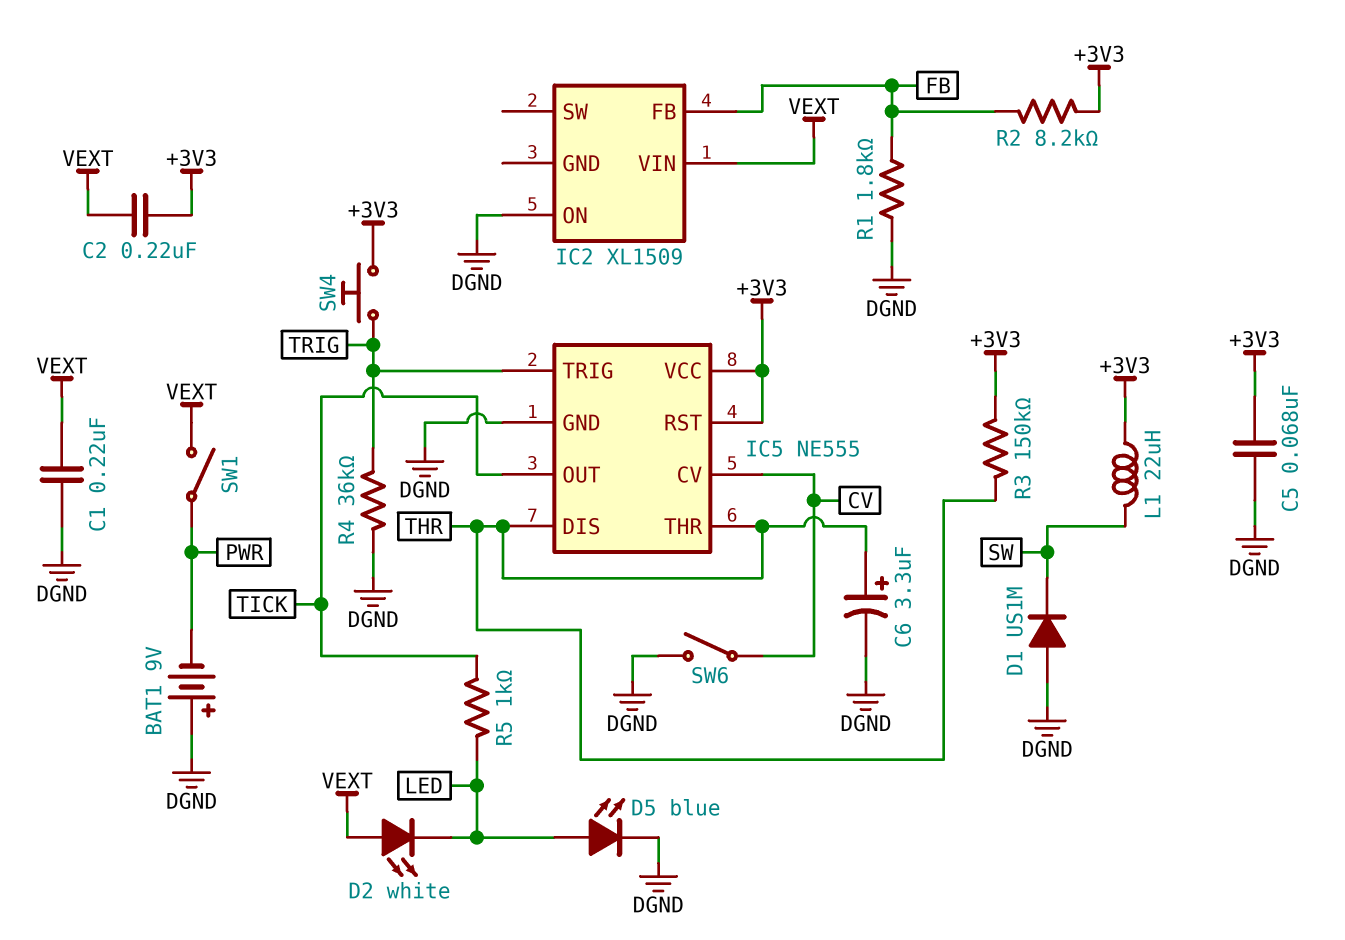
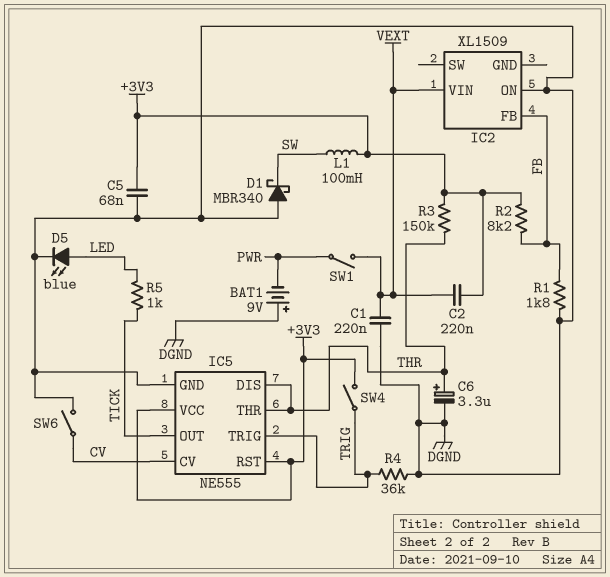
D1: diode US1M (A DGND, K SW) -> schottky MBR340 (A DGND, K SW)
D2: LED white (A VEXT, K LED) -> none
L1: 22uH (+3V3, SW) -> 100mH (+3V3, SW)
SW4: button (+3V3, TRIG) -> switch (+3V3, TRIG)

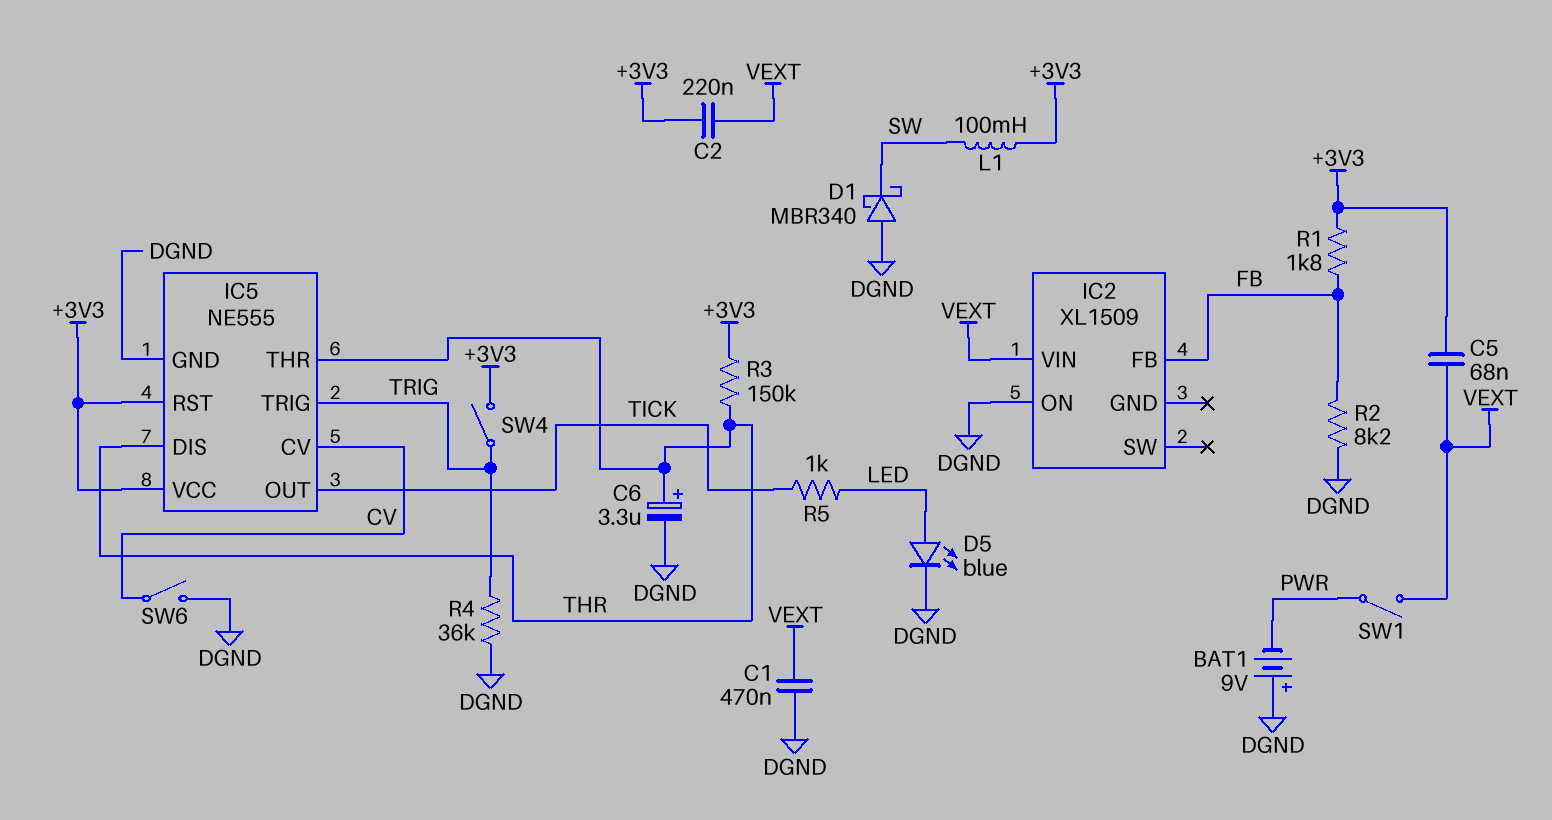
C1: 220nF (DGND, VEXT) -> 470nF (DGND, VEXT)
C5: 68nF (+3V3, DGND) -> 68nF (+3V3, VEXT)
R1: 1.8k (DGND, FB) -> 1.8k (+3V3, FB)
R2: 8.2k (+3V3, FB) -> 8.2k (DGND, FB)

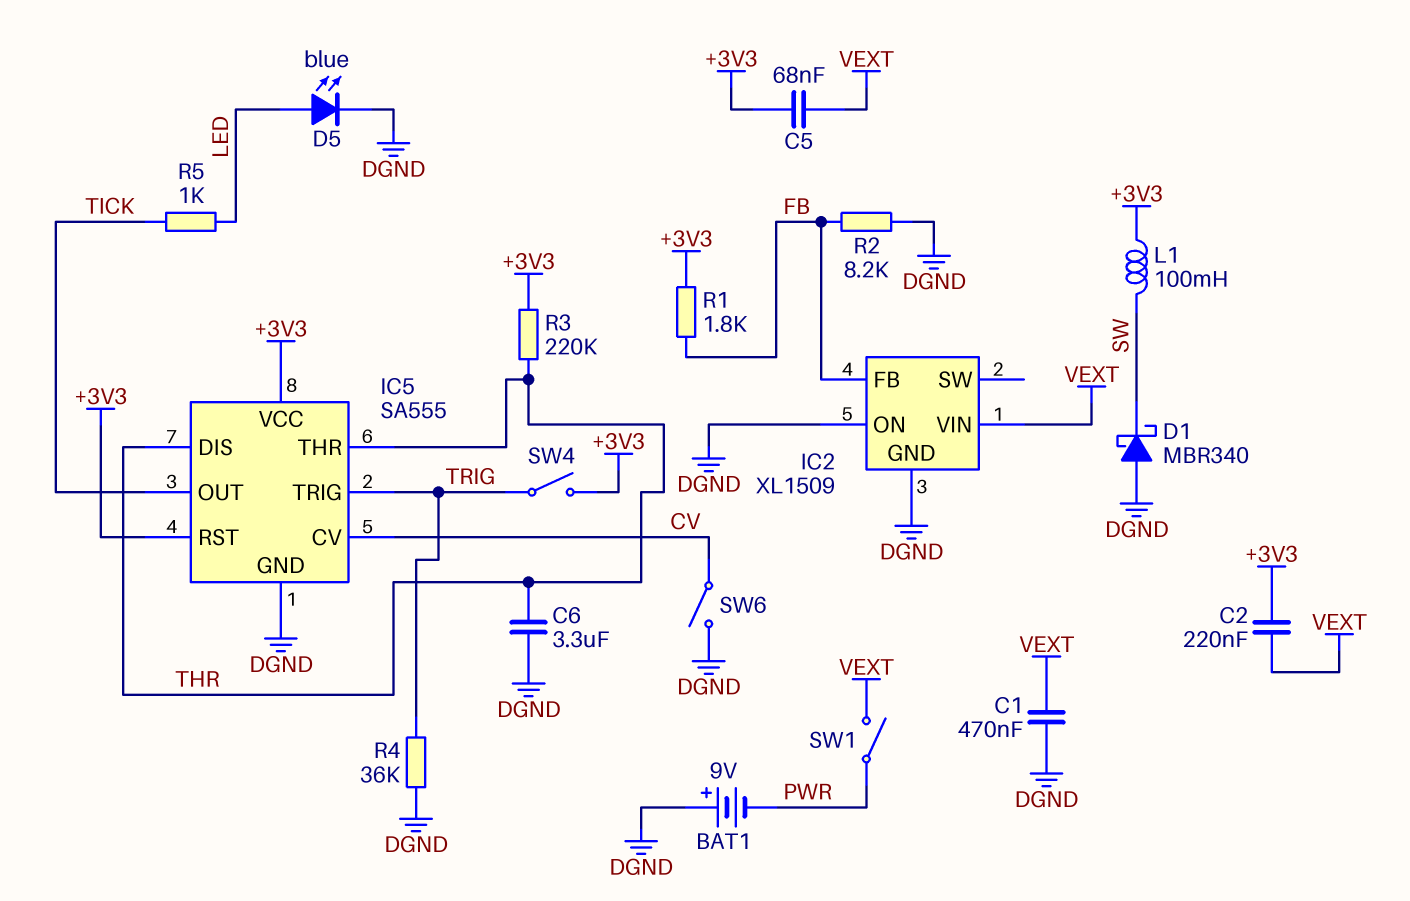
C6: 3.3uF (plus THR, minus DGND) -> 3.3uF (DGND, THR)
IC2 pin GND: none -> DGND
IC5: NE555 -> SA555
R3: 150k (+3V3, THR) -> 220k (+3V3, THR)

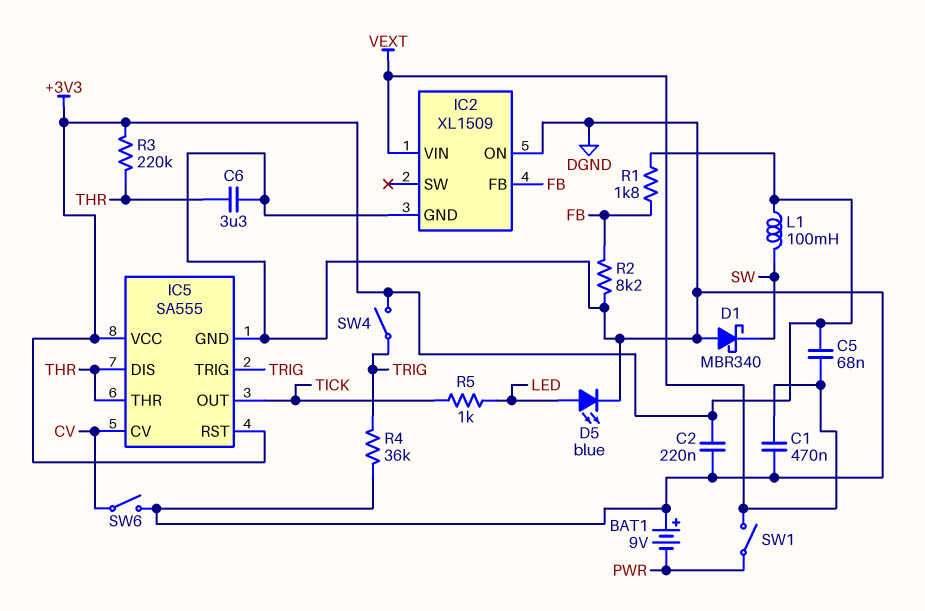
C2: 220nF (+3V3, VEXT) -> 220nF (+3V3, DGND)

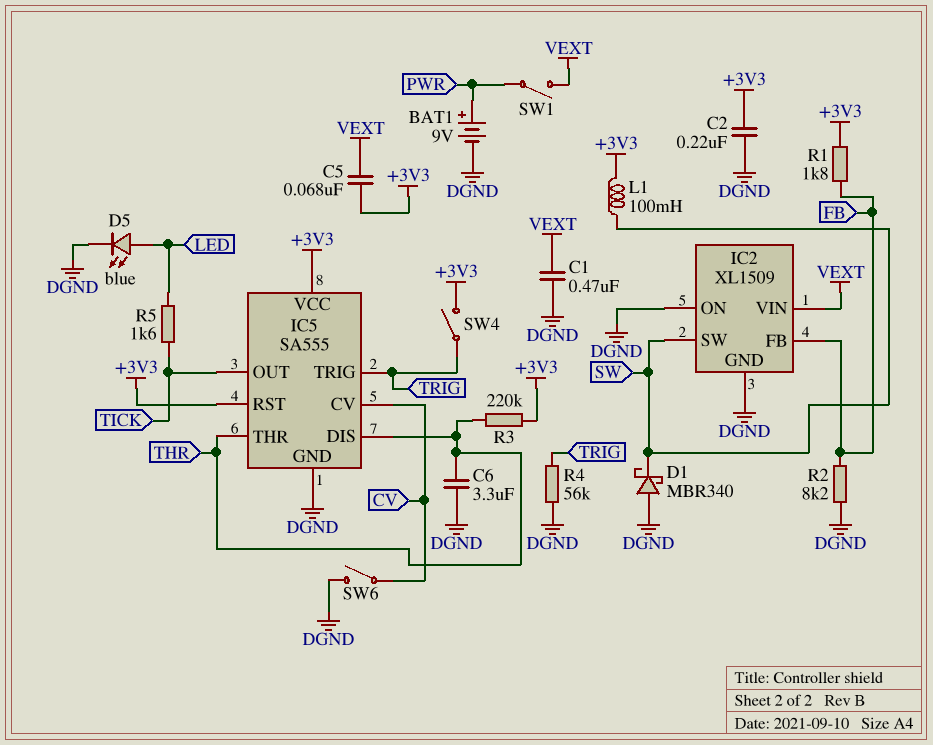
BAT1: 9V (plus DGND, minus PWR) -> 9V (plus PWR, minus DGND)
IC2 pin SW: none -> SW
R4: 36k (DGND, TRIG) -> 56k (DGND, TRIG)
R5: 1k (LED, TICK) -> 1.6k (LED, TICK)

